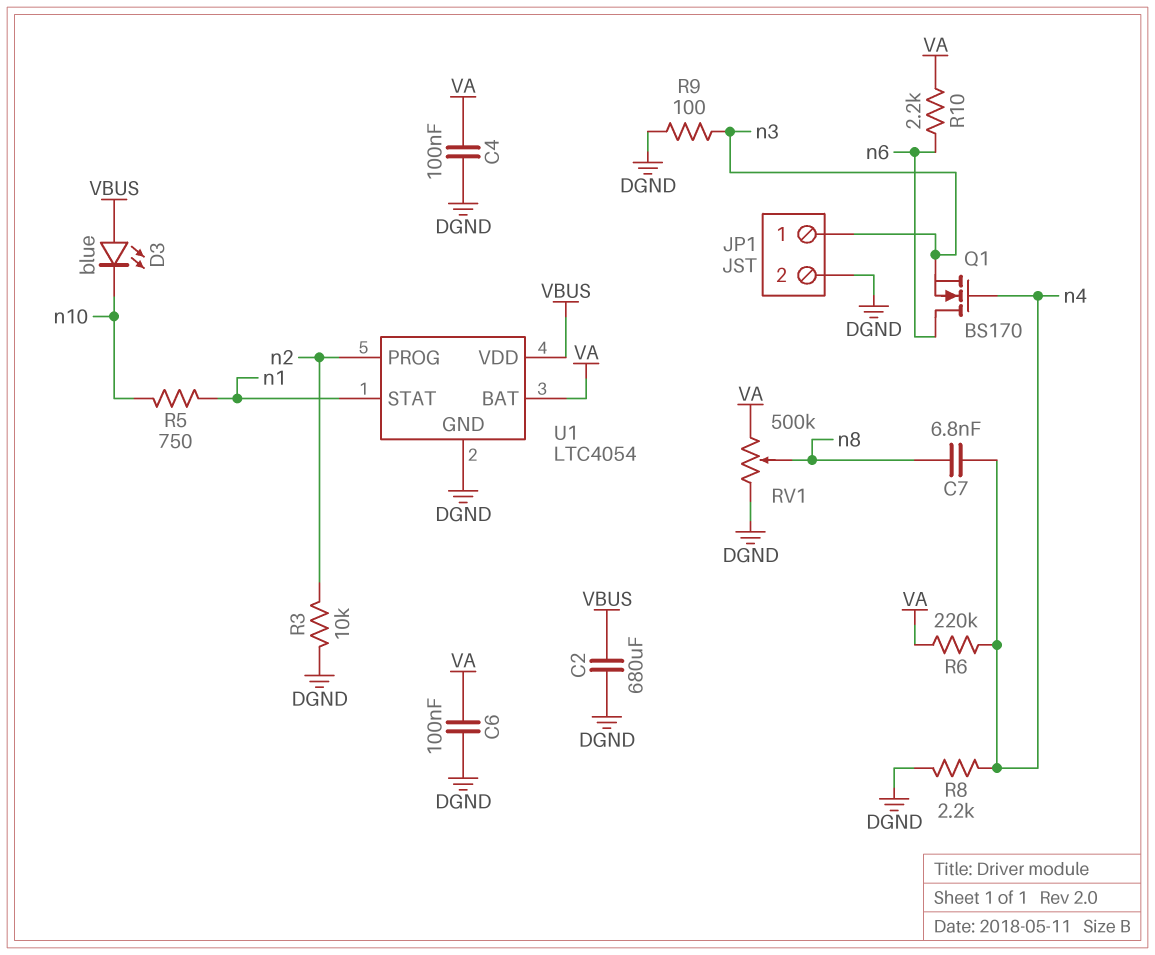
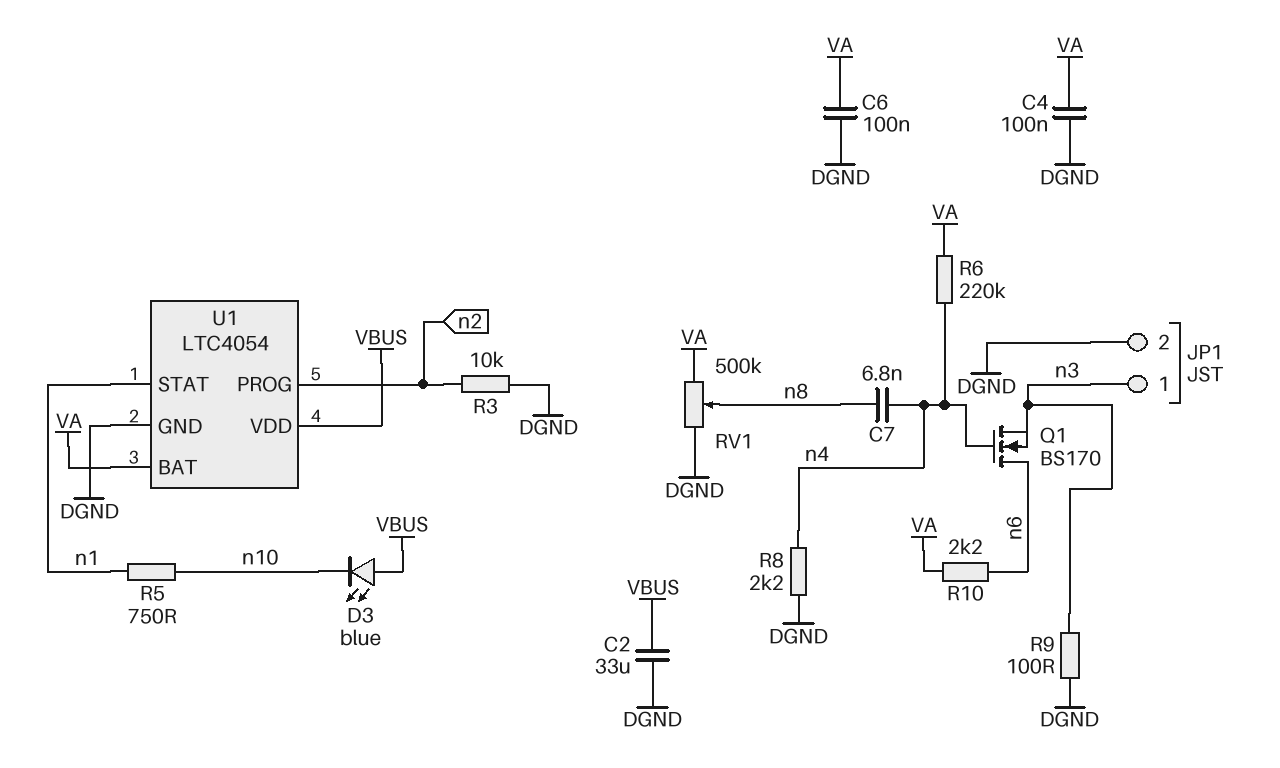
C2: 680uF (DGND, VBUS) -> 33uF (DGND, VBUS)

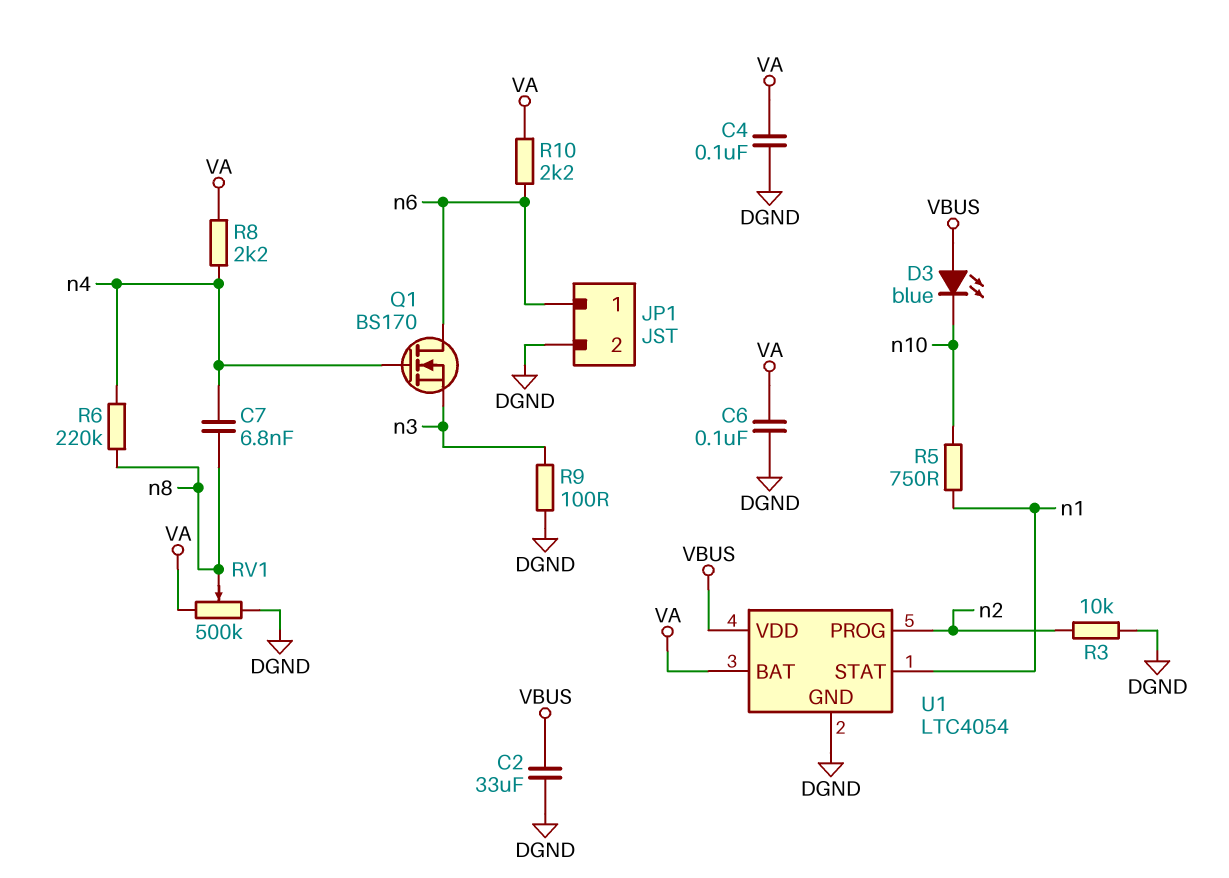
JP1 pin 1: n3 -> n6
R6: 220k (VA, n4) -> 220k (n4, n8)
R8: 2.2k (DGND, n4) -> 2.2k (VA, n4)

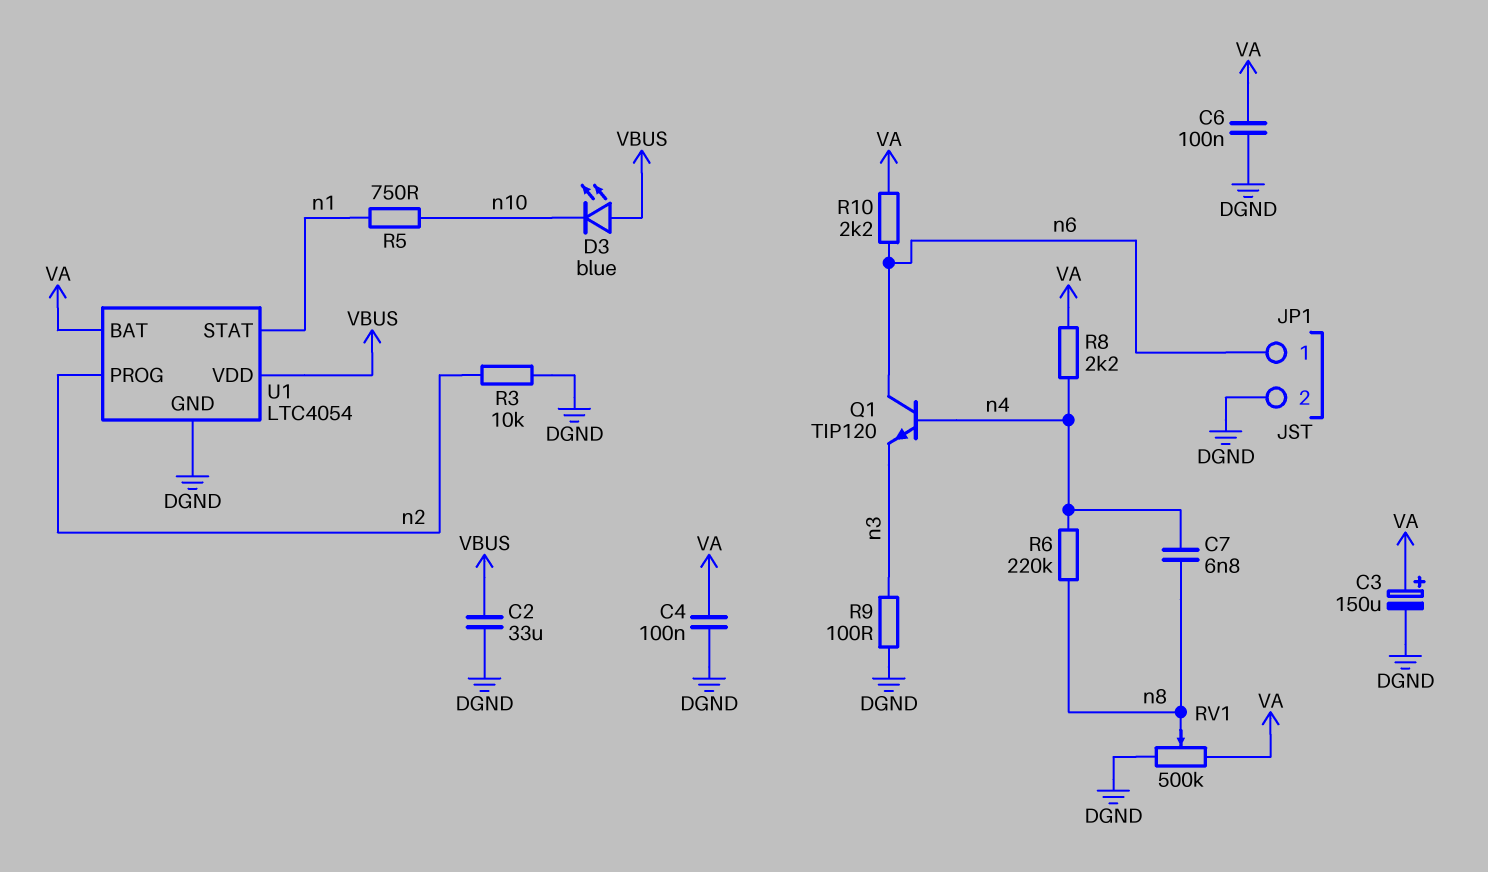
C3: none -> 150uF (plus VA, minus DGND)
Q1: NMOS BS170 (G n4, D n6, S n3) -> NPN TIP120 (B n4, C n6, E n3)

